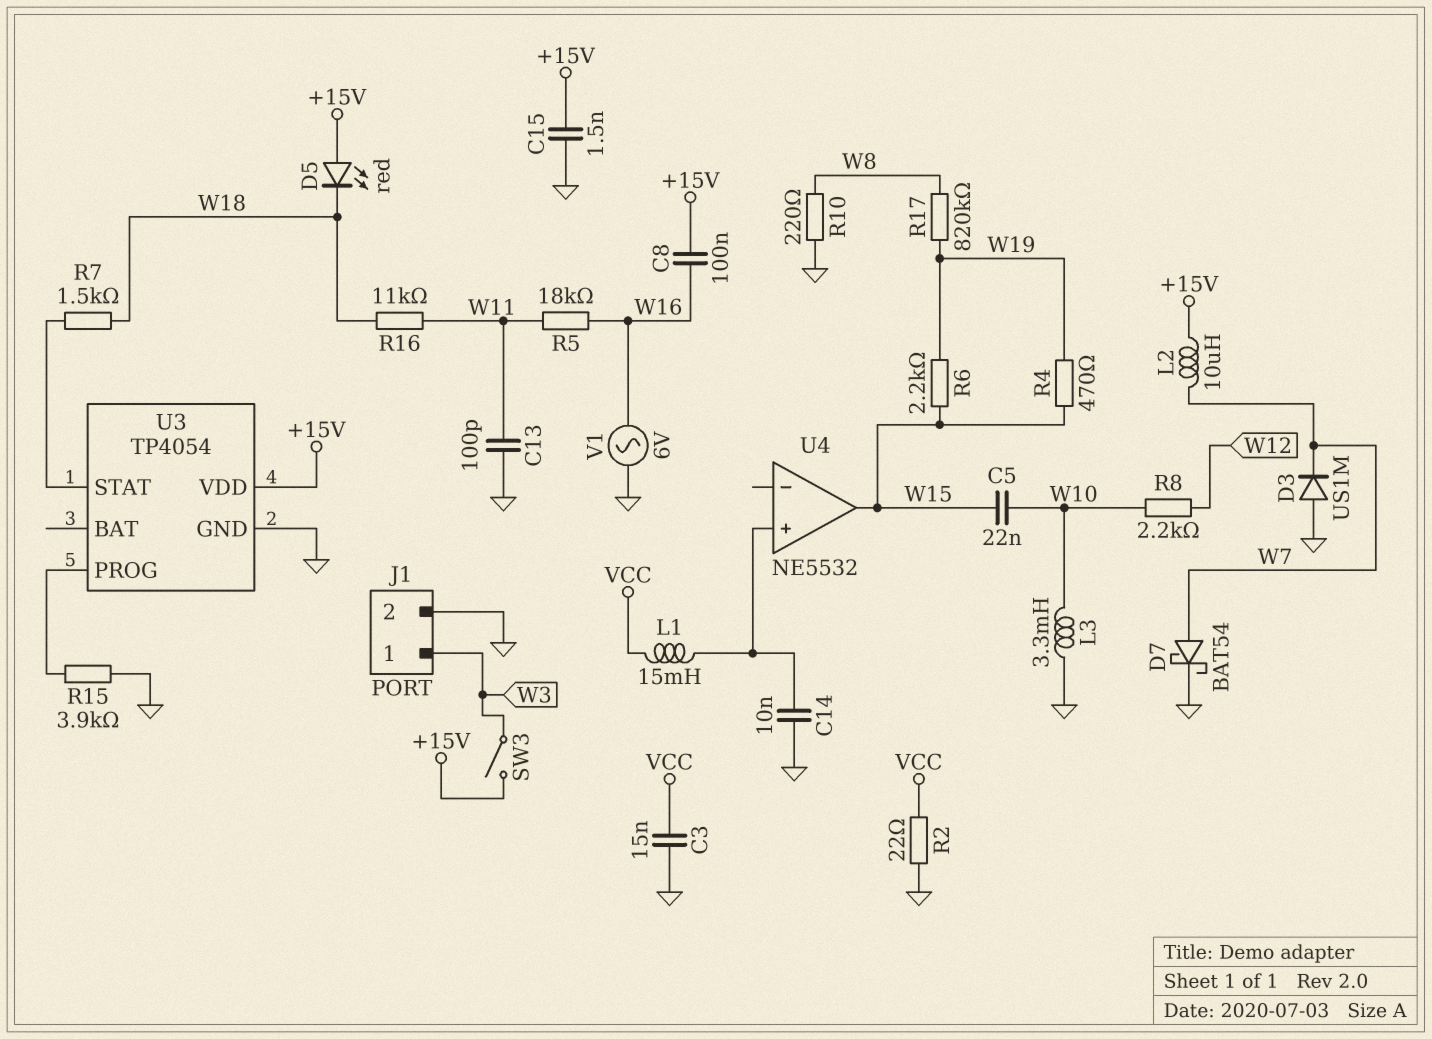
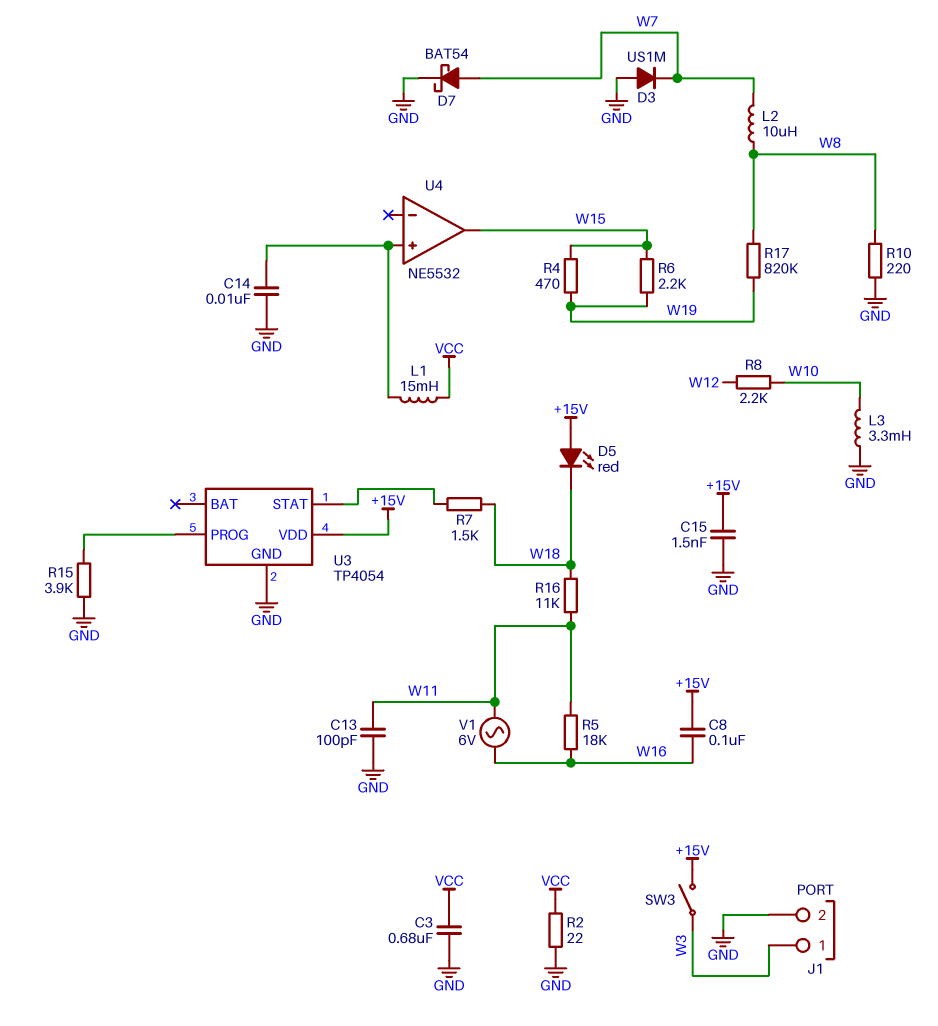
C3: 15nF (GND, VCC) -> 680nF (GND, VCC)
C5: 22nF (W10, W15) -> none
L2: 10uH (+15V, W7) -> 10uH (W7, W8)
V1: AC 6V (GND, W16) -> AC 6V (W11, W16)

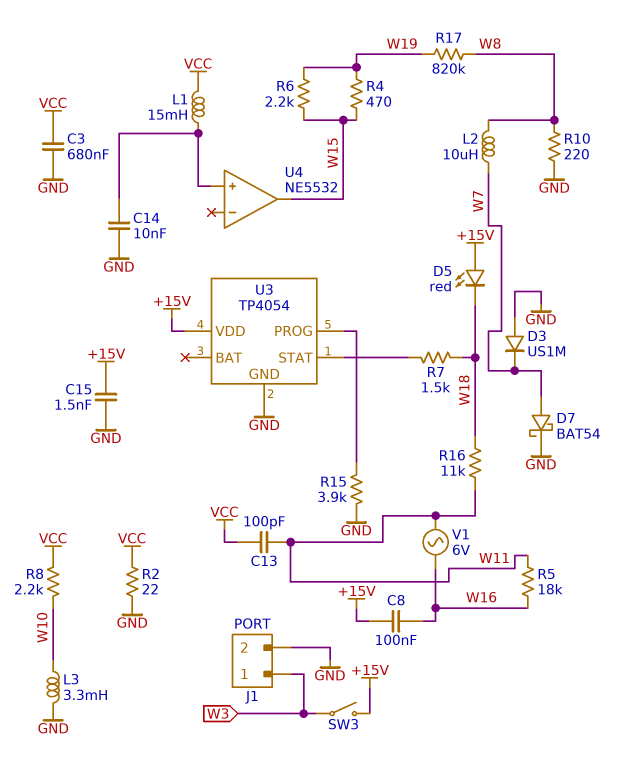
C13: 100pF (GND, W11) -> 100pF (VCC, W11)
R8: 2.2k (W10, W12) -> 2.2k (VCC, W10)

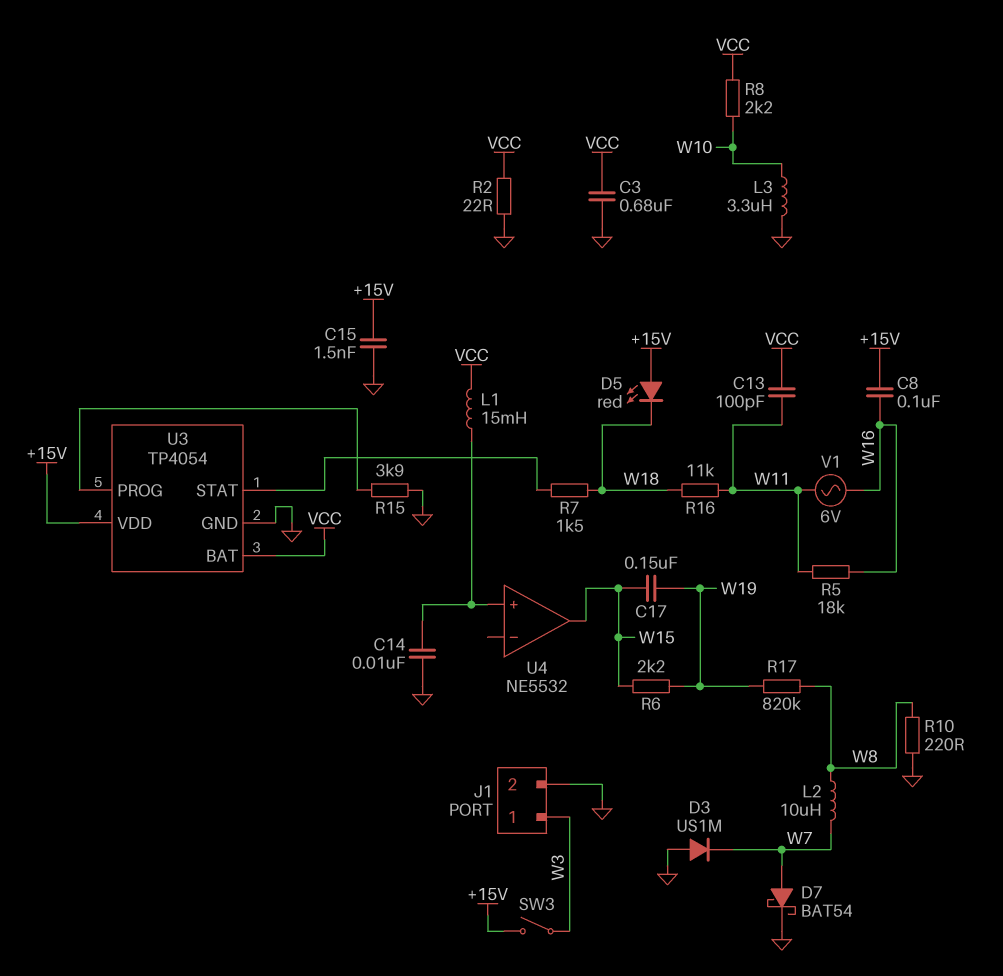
C17: none -> 150nF (W15, W19)
L3: 3.3mH (GND, W10) -> 3.3uH (GND, W10)
R4: 470 (W15, W19) -> none
U3 pin BAT: none -> VCC

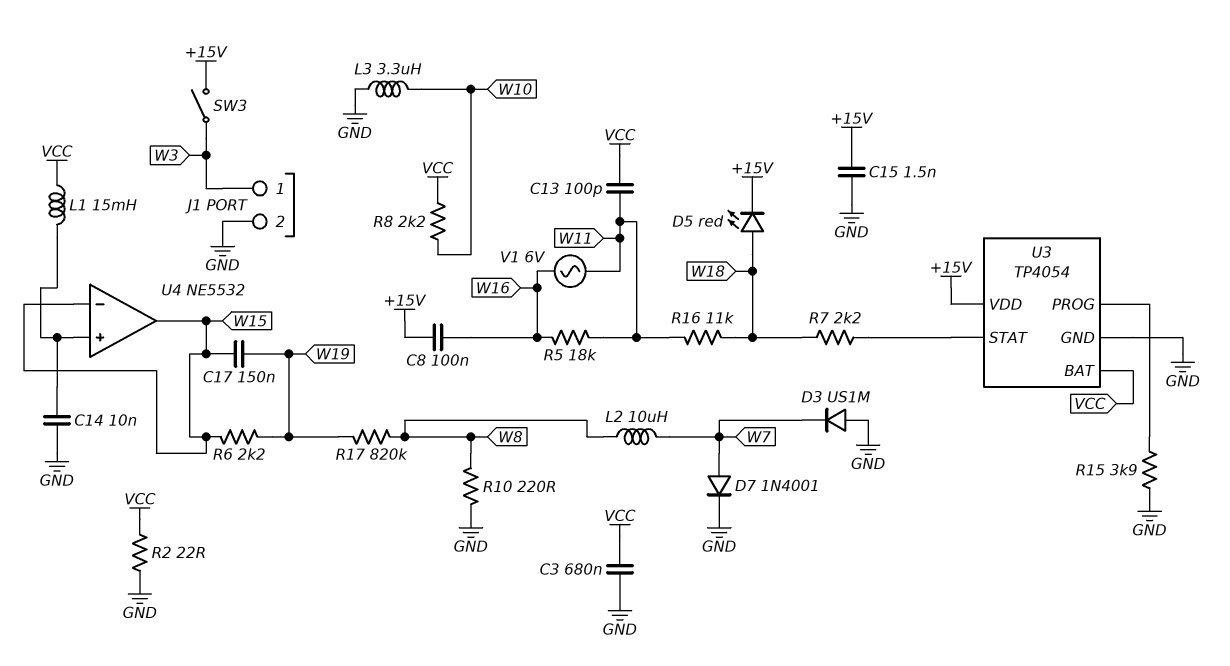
D5: LED red (A +15V, K W18) -> LED red (A W18, K +15V)
D7: schottky BAT54 (A W7, K GND) -> diode 1N4001 (A W7, K GND)
R7: 1.5k (U3/STAT, W18) -> 2.2k (U3/STAT, W18)
U4 pin in-: none -> W15

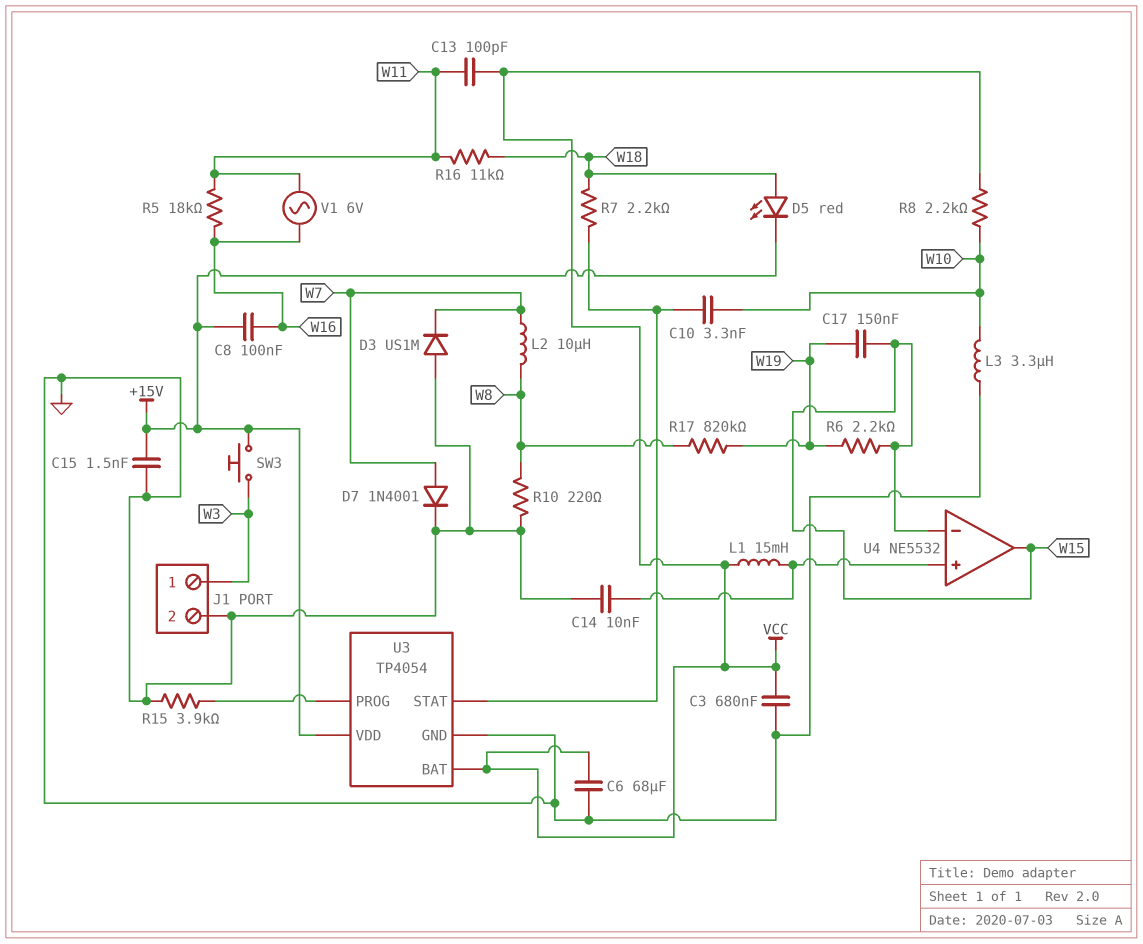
C6: none -> 68uF (GND, VCC)
C10: none -> 3.3nF (U3/STAT, W10)
R2: 22 (GND, VCC) -> none
SW3: switch (+15V, W3) -> button (+15V, W3)

